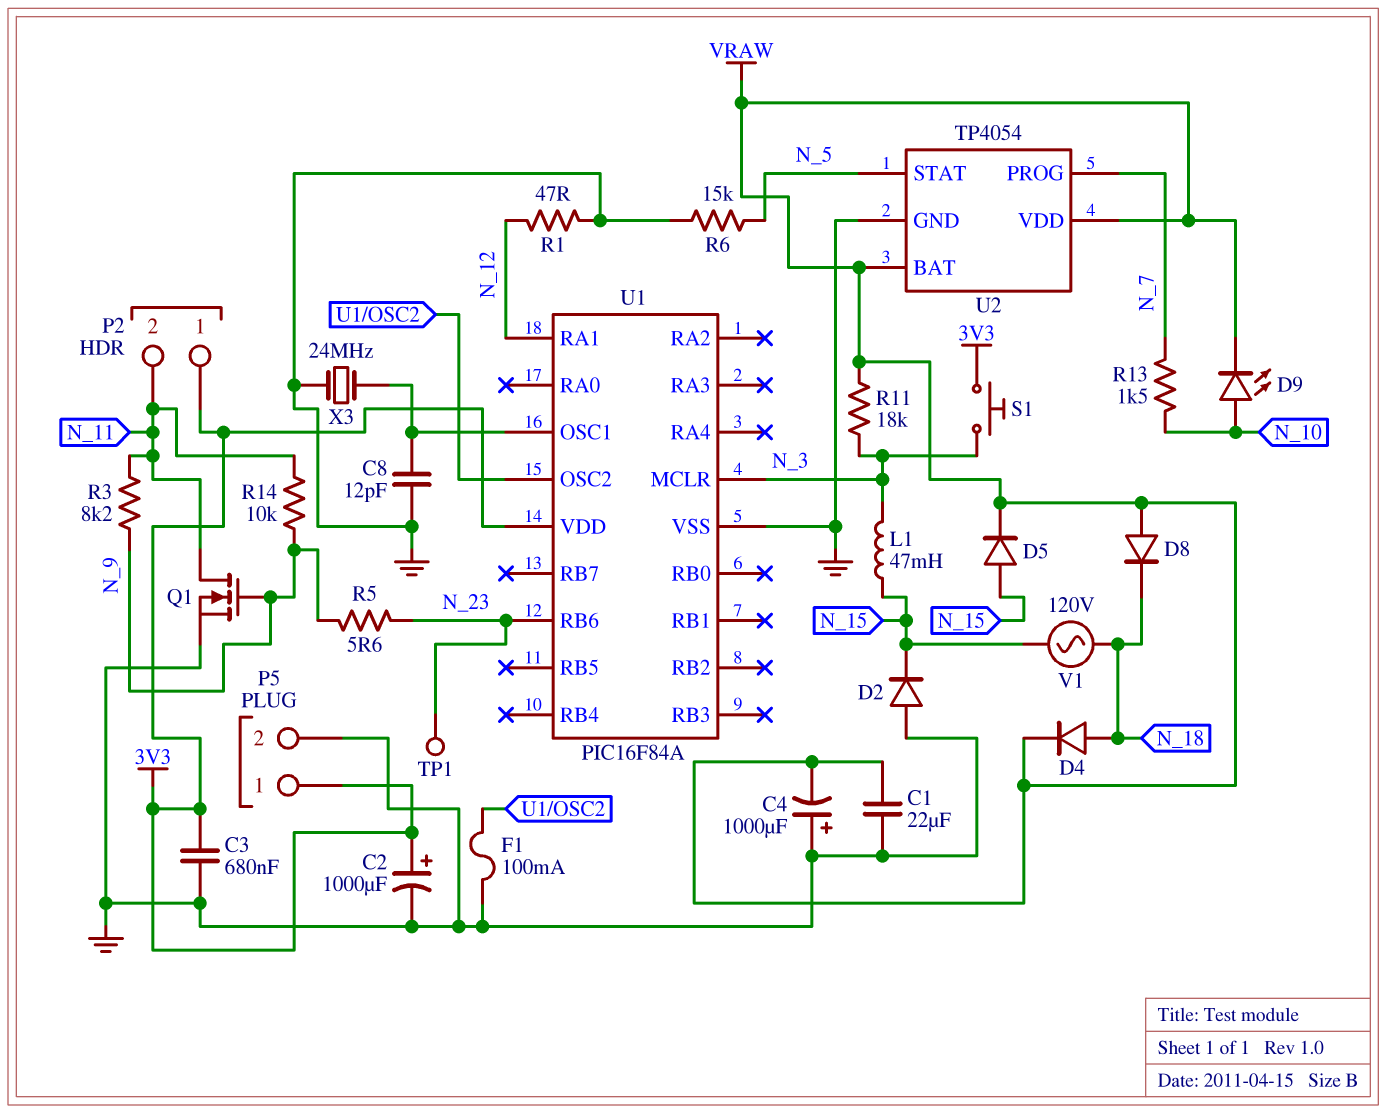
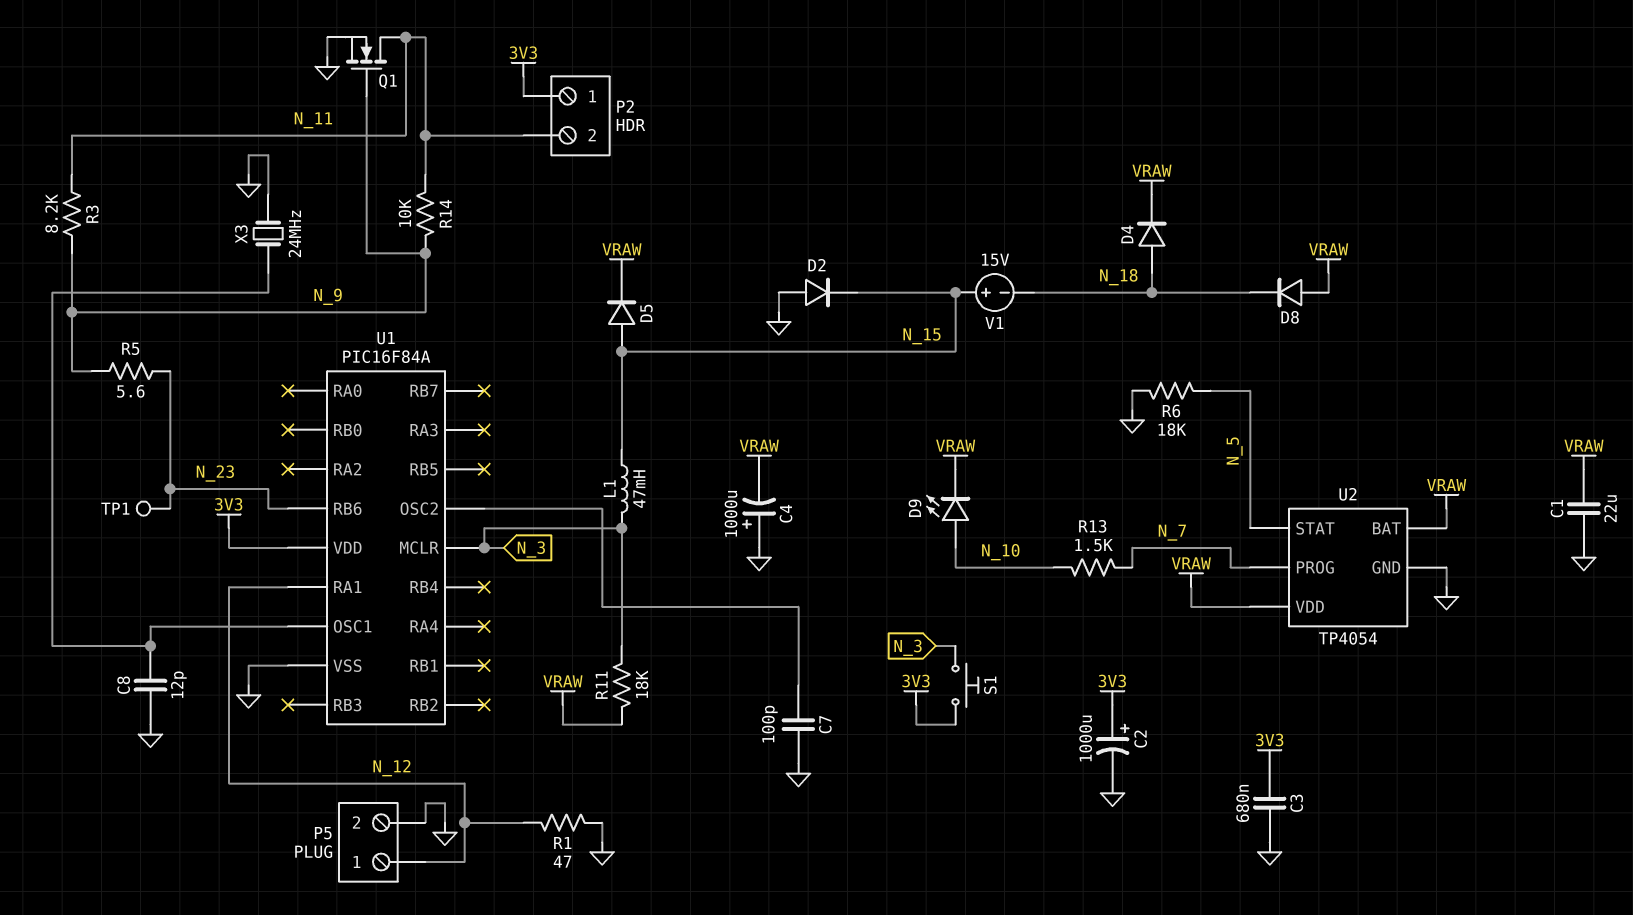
C7: none -> 100pF (GND, U1/OSC2)
F1: 100mA (GND, U1/OSC2) -> none
P5 pin 1: 3V3 -> N_12
R6: 15k (GND, N_5) -> 18k (GND, N_5)
V1: AC 120V (N_15, N_18) -> 15V (plus N_15, minus N_18)

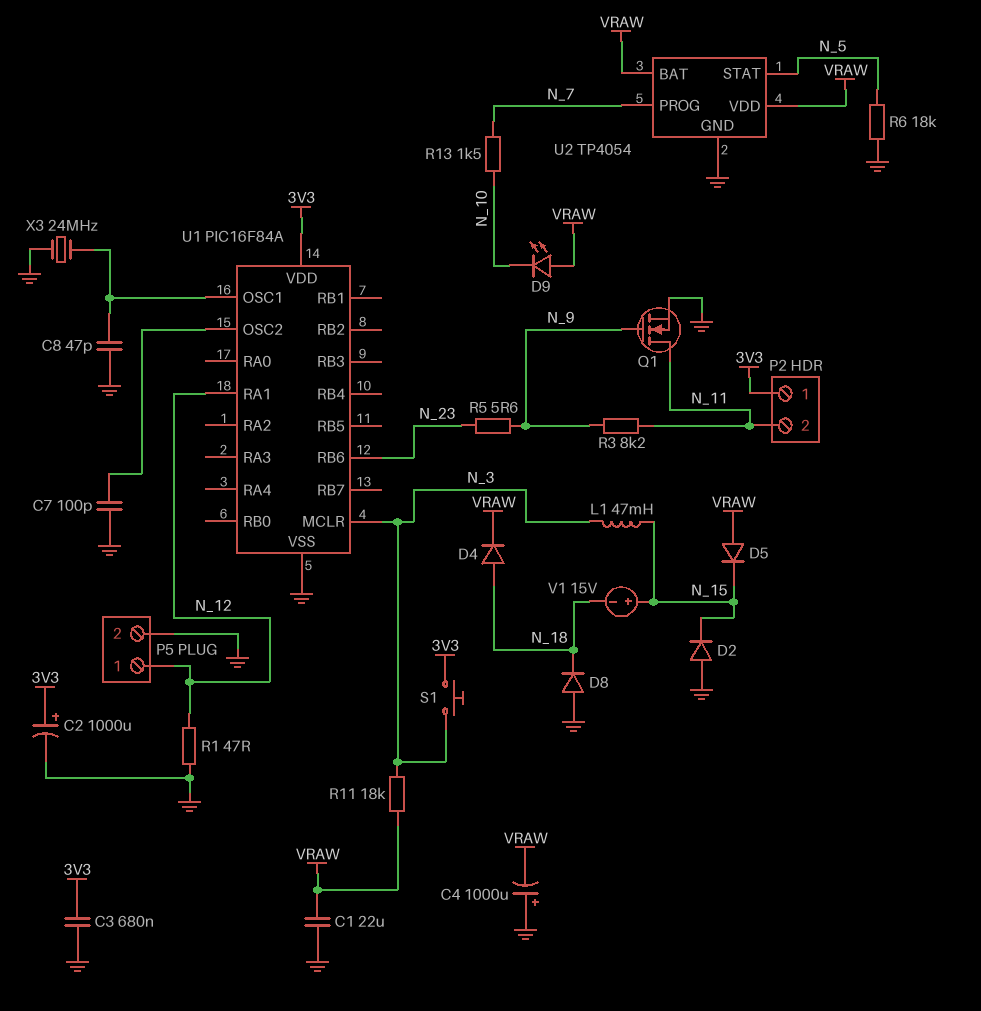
C8: 12pF (GND, U1/OSC1) -> 47pF (GND, U1/OSC1)
D5: diode (A N_15, K VRAW) -> diode (A VRAW, K N_15)
D8: diode (A VRAW, K N_18) -> diode (A GND, K N_18)
D9: LED (A N_10, K VRAW) -> LED (A VRAW, K N_10)
R14: 10k (N_9, N_11) -> none
TP1: test point (N_23) -> none

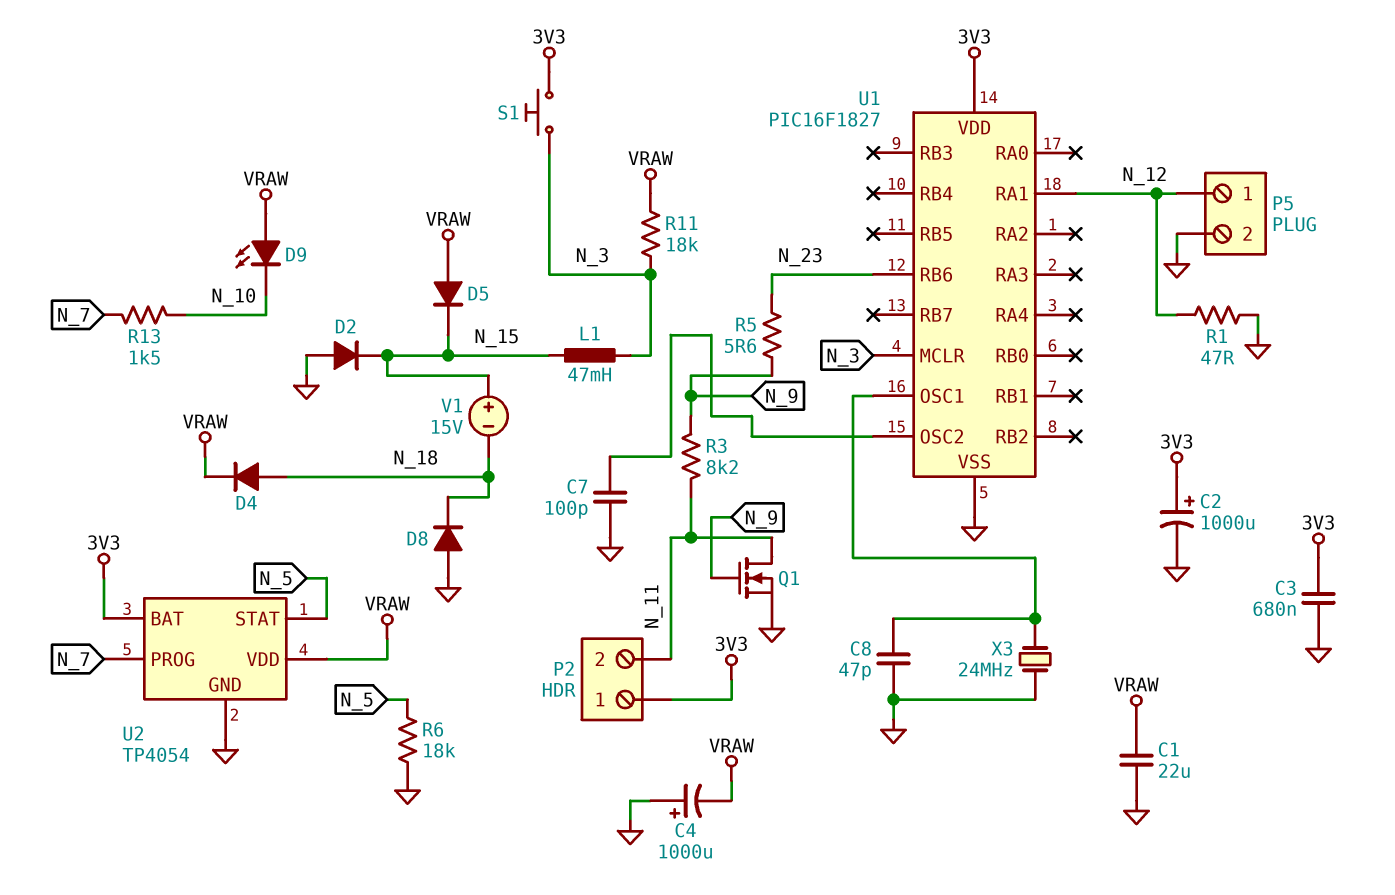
U1: PIC16F84A -> PIC16F1827
U2 pin BAT: VRAW -> 3V3

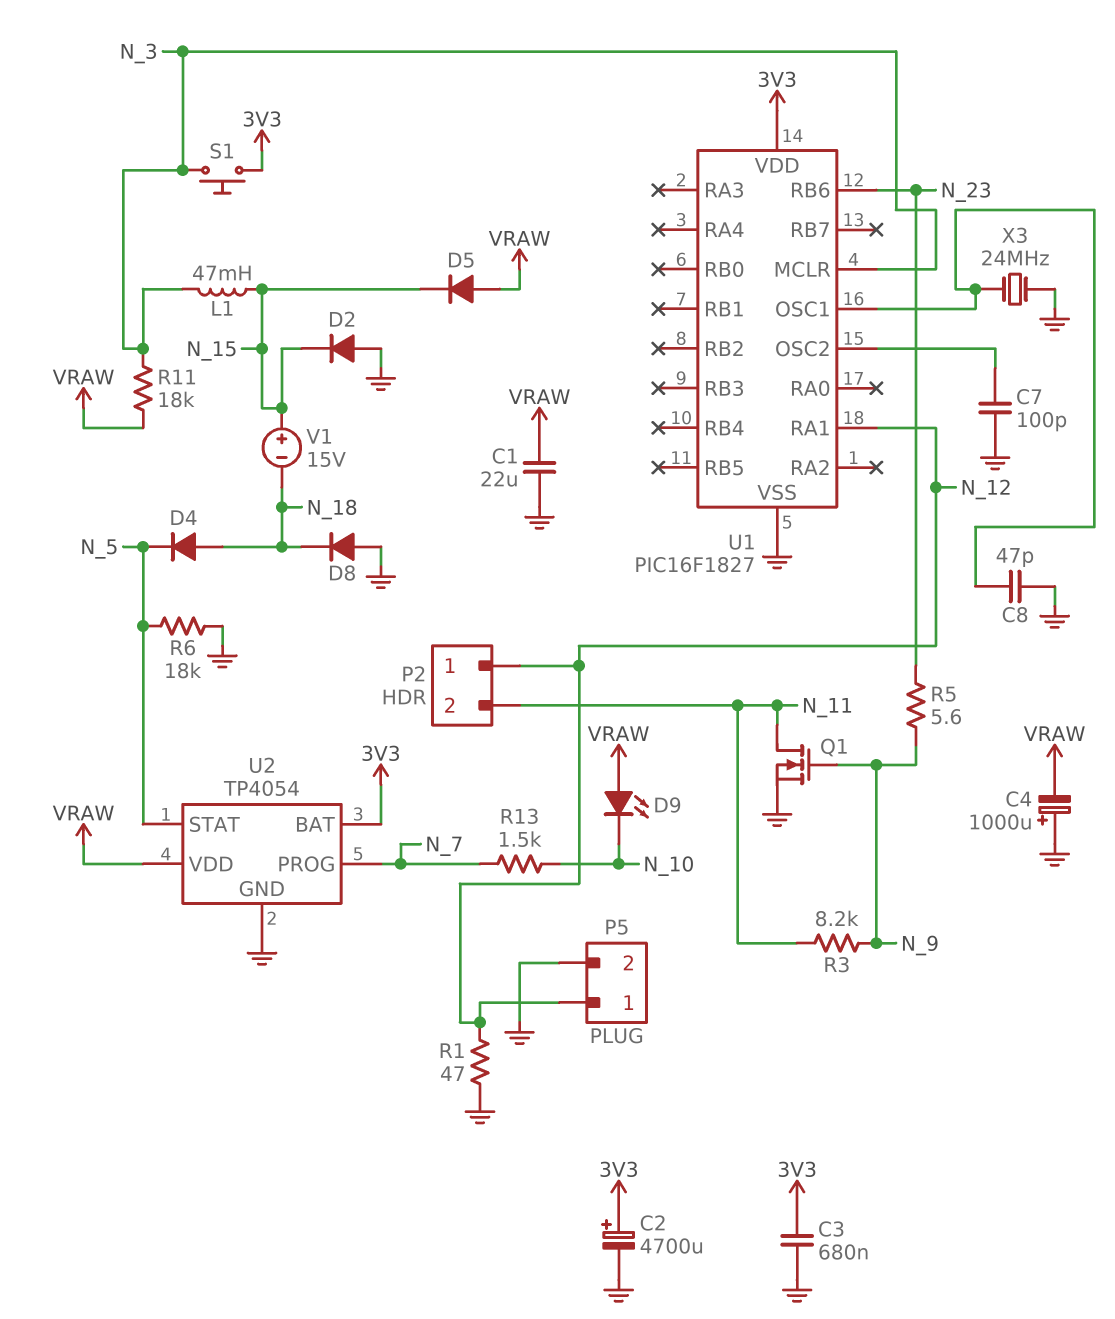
C2: 1000uF (plus 3V3, minus GND) -> 4700uF (plus 3V3, minus GND)
D4: diode (A N_18, K VRAW) -> diode (A N_18, K N_5)
P2 pin 1: 3V3 -> N_12

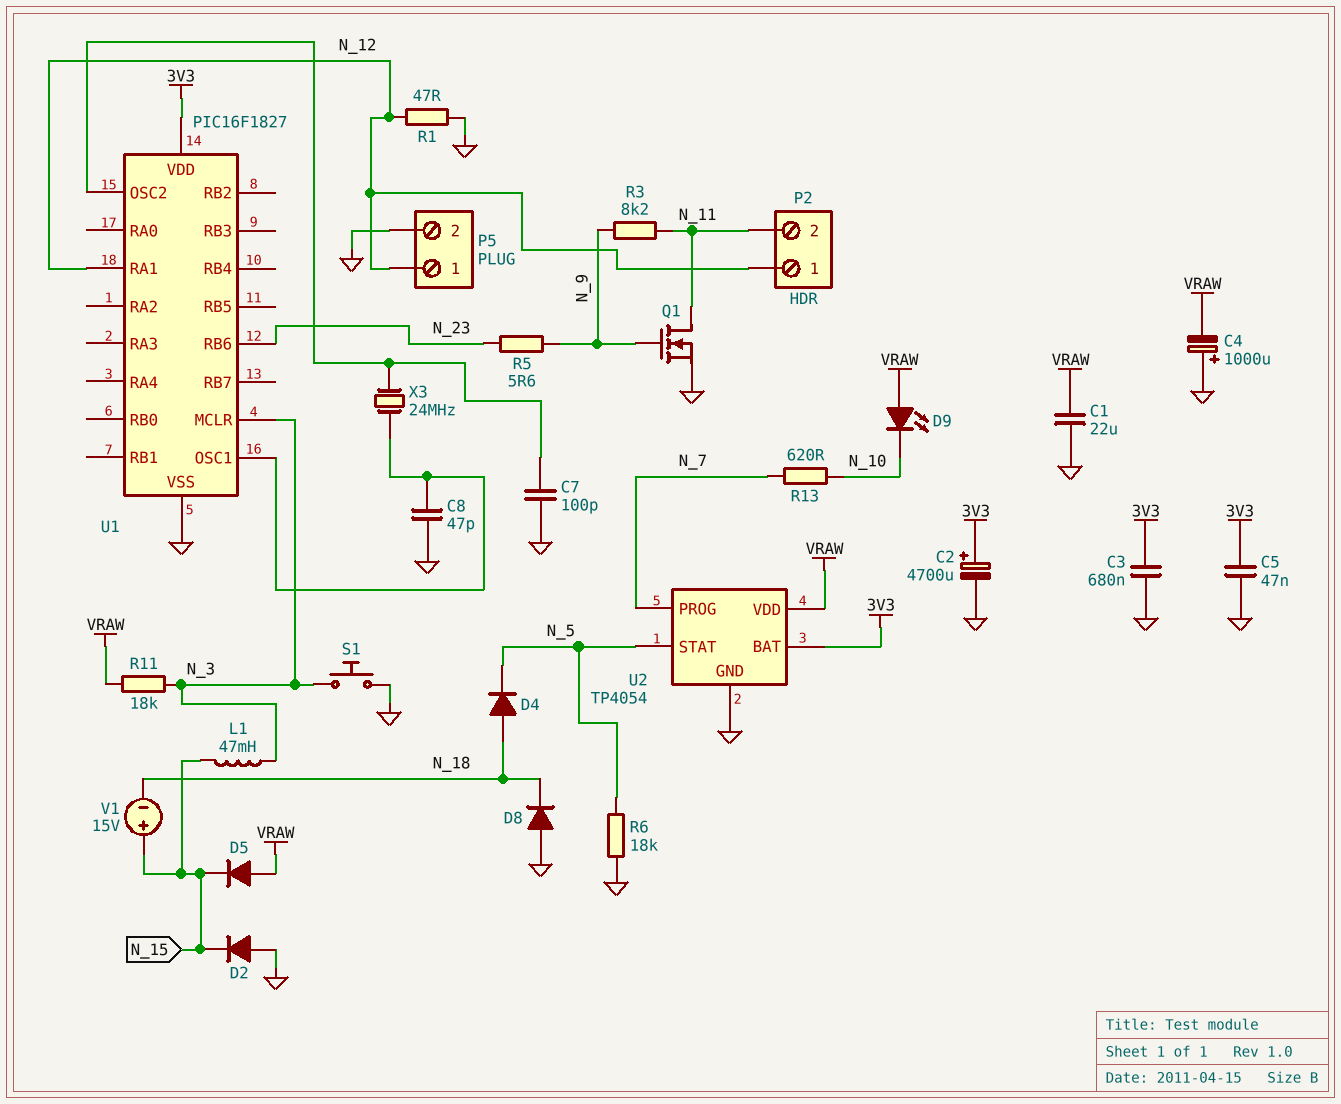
C5: none -> 47nF (3V3, GND)
R13: 1.5k (N_7, N_10) -> 620 (N_7, N_10)
S1: button (3V3, N_3) -> button (GND, N_3)
X3: 24MHz (GND, U1/OSC1) -> 24MHz (U1/OSC1, U1/OSC2)

